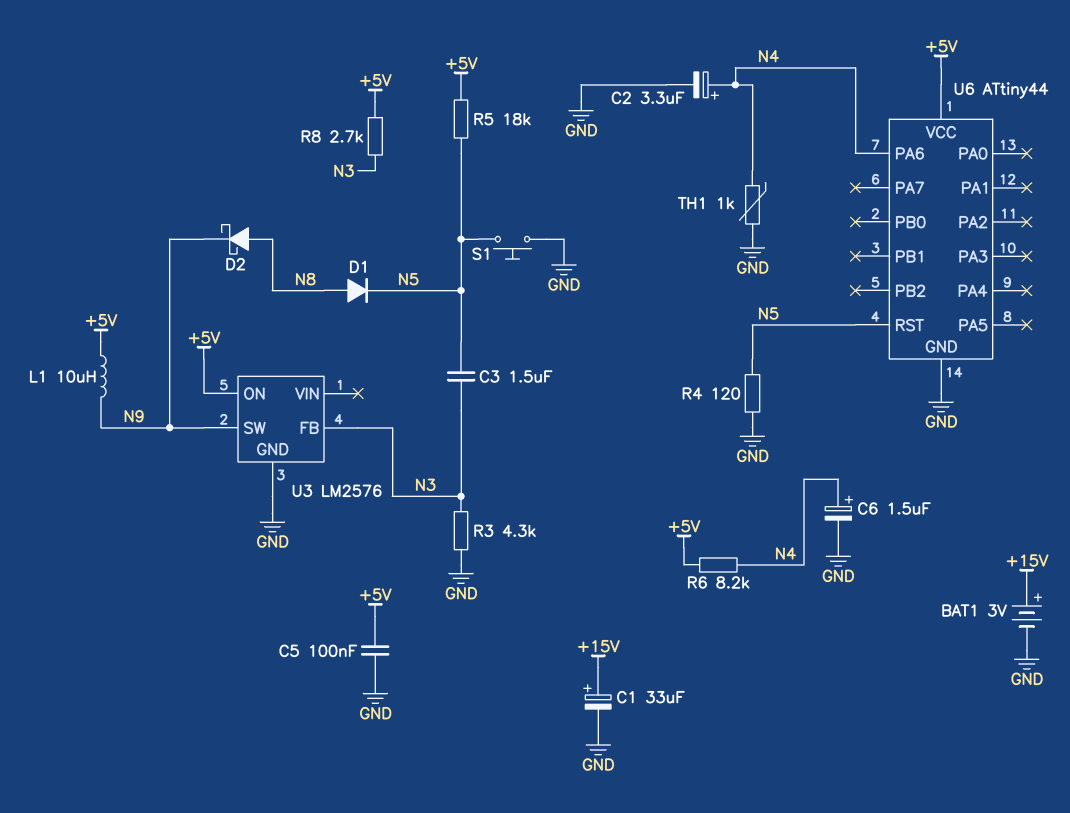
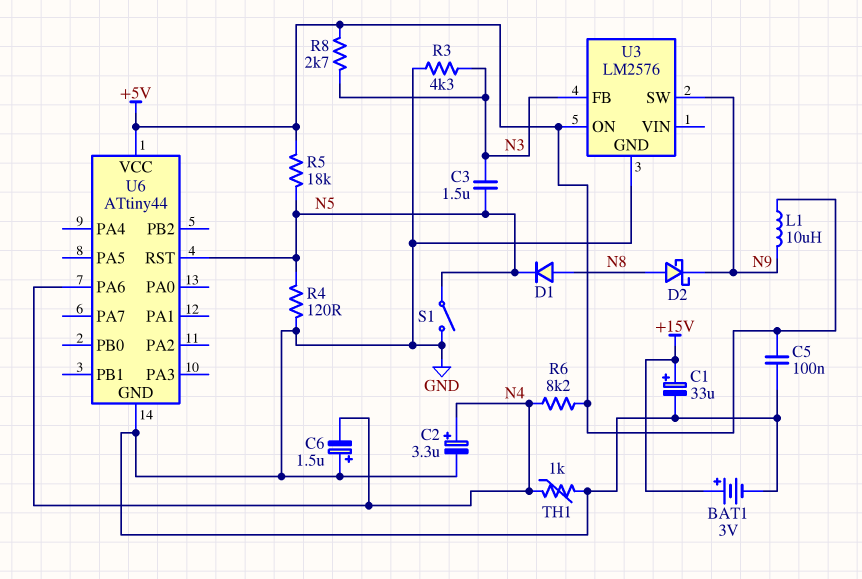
C6: 1.5uF (plus N4, minus GND) -> 1.5uF (plus GND, minus N4)
S1: button (GND, N5) -> switch (GND, N5)

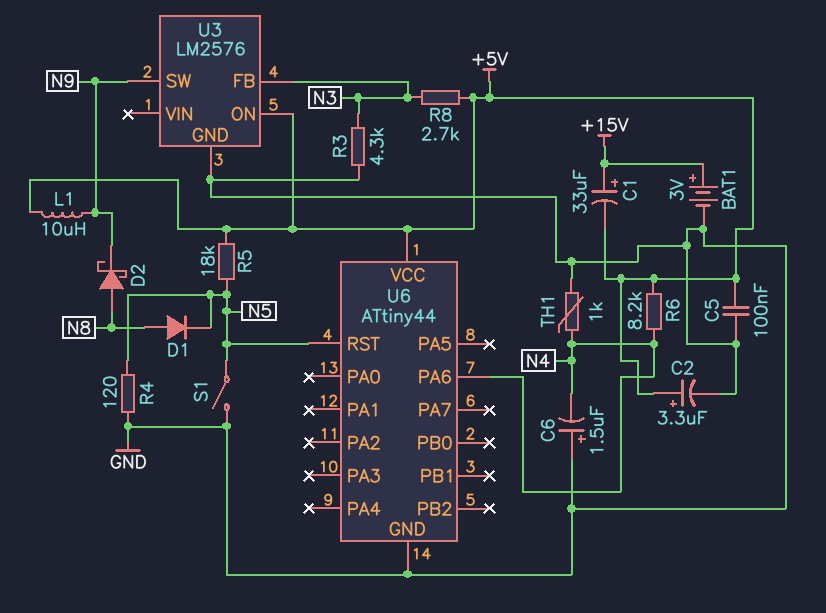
C1: 33uF (plus +15V, minus GND) -> 33uF (plus +15V, minus +5V)
C2: 3.3uF (plus N4, minus GND) -> 3.3uF (plus +5V, minus GND)
C3: 1.5uF (N3, N5) -> none

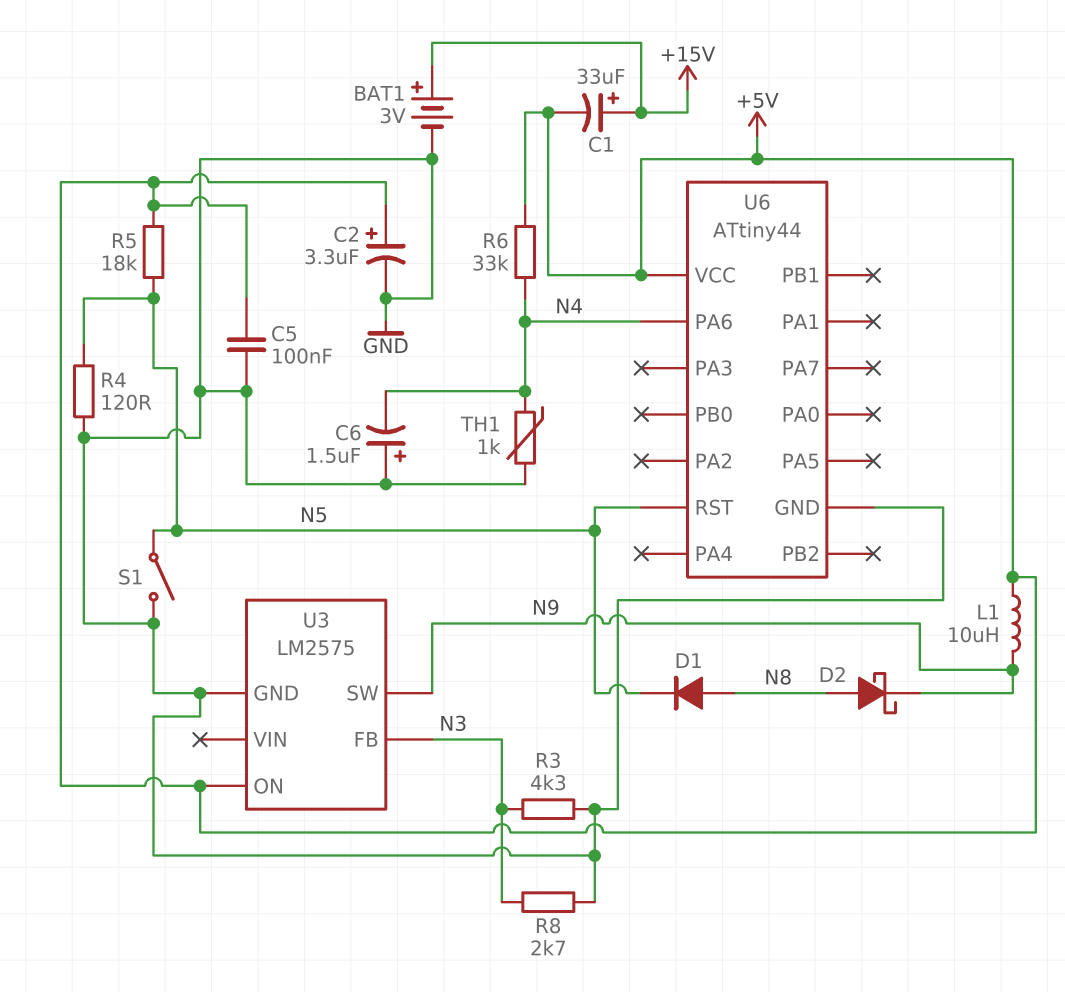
R6: 8.2k (+5V, N4) -> 33k (+5V, N4)
R8: 2.7k (+5V, N3) -> 2.7k (GND, N3)
U3: LM2576 -> LM2575

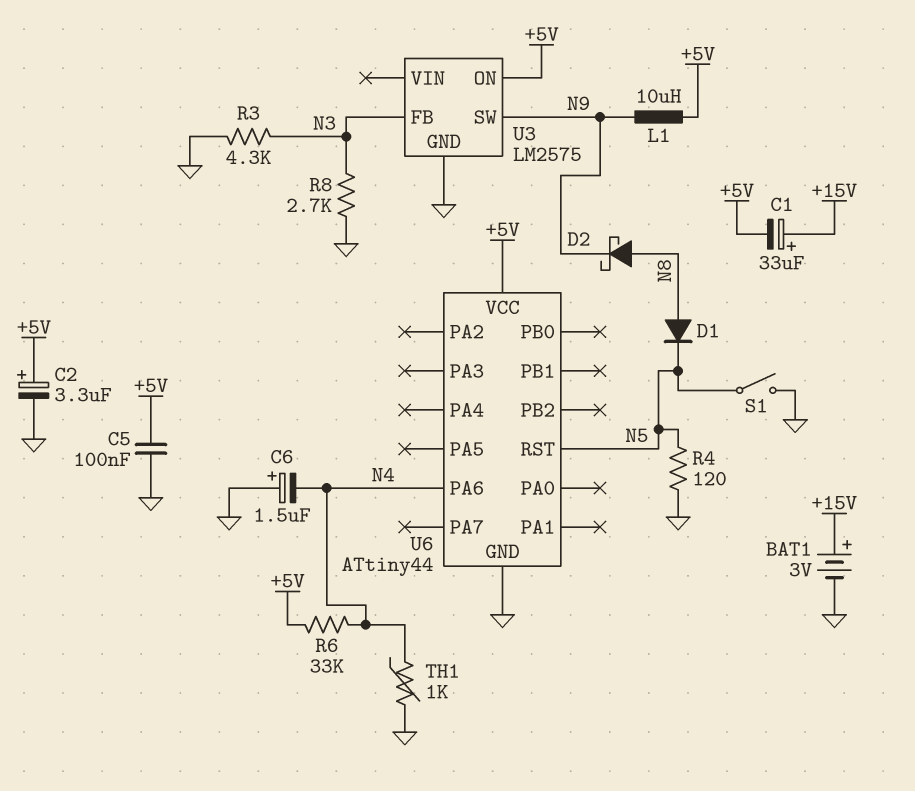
R5: 18k (+5V, N5) -> none

